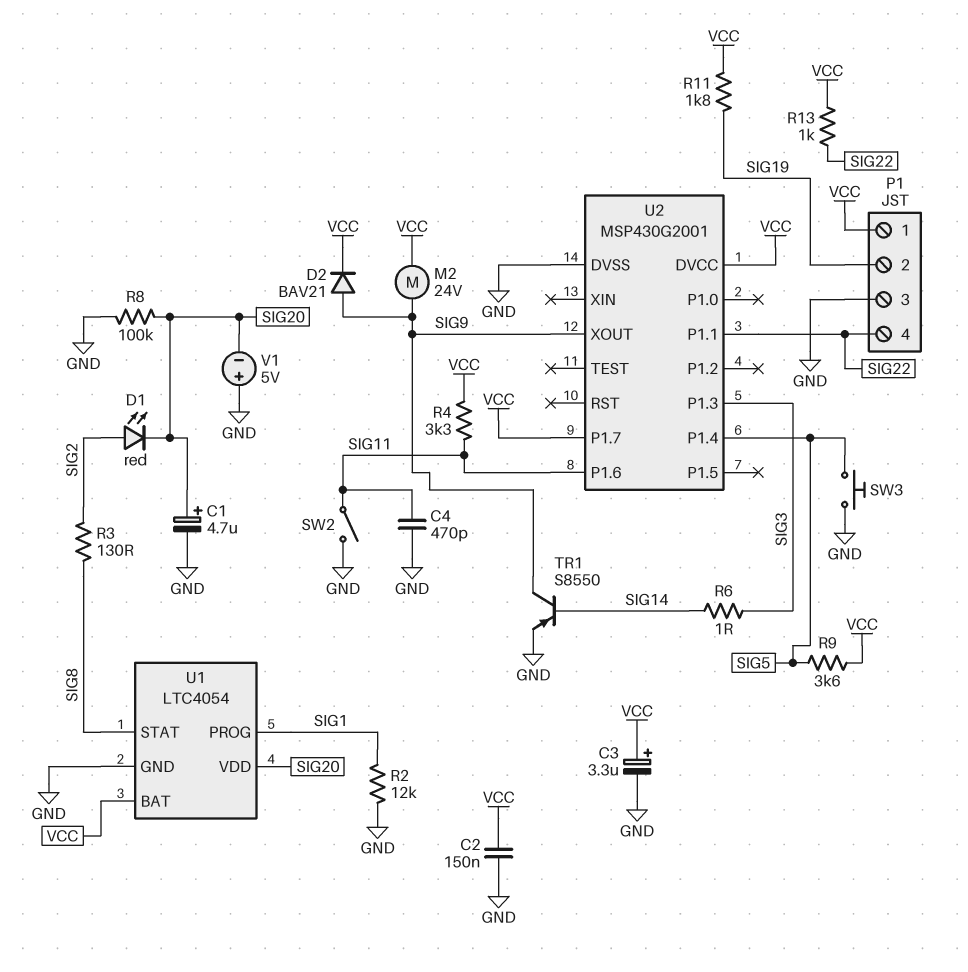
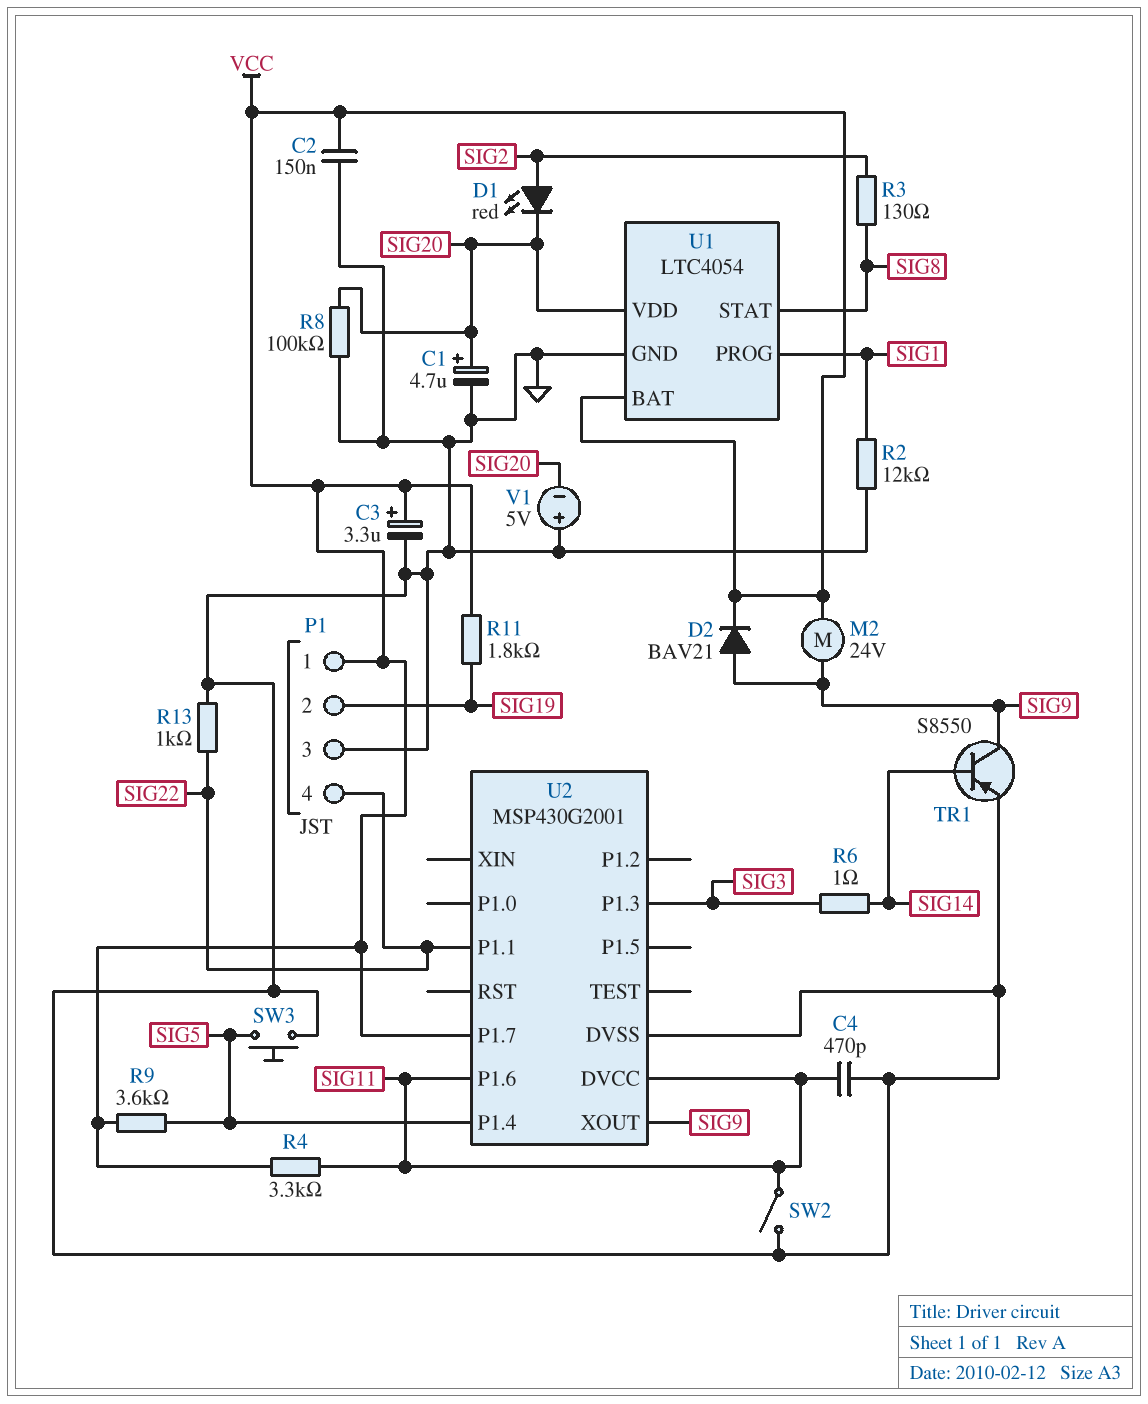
R13: 1k (SIG22, VCC) -> 1k (GND, SIG22)
U2 pin DVCC: VCC -> SIG11

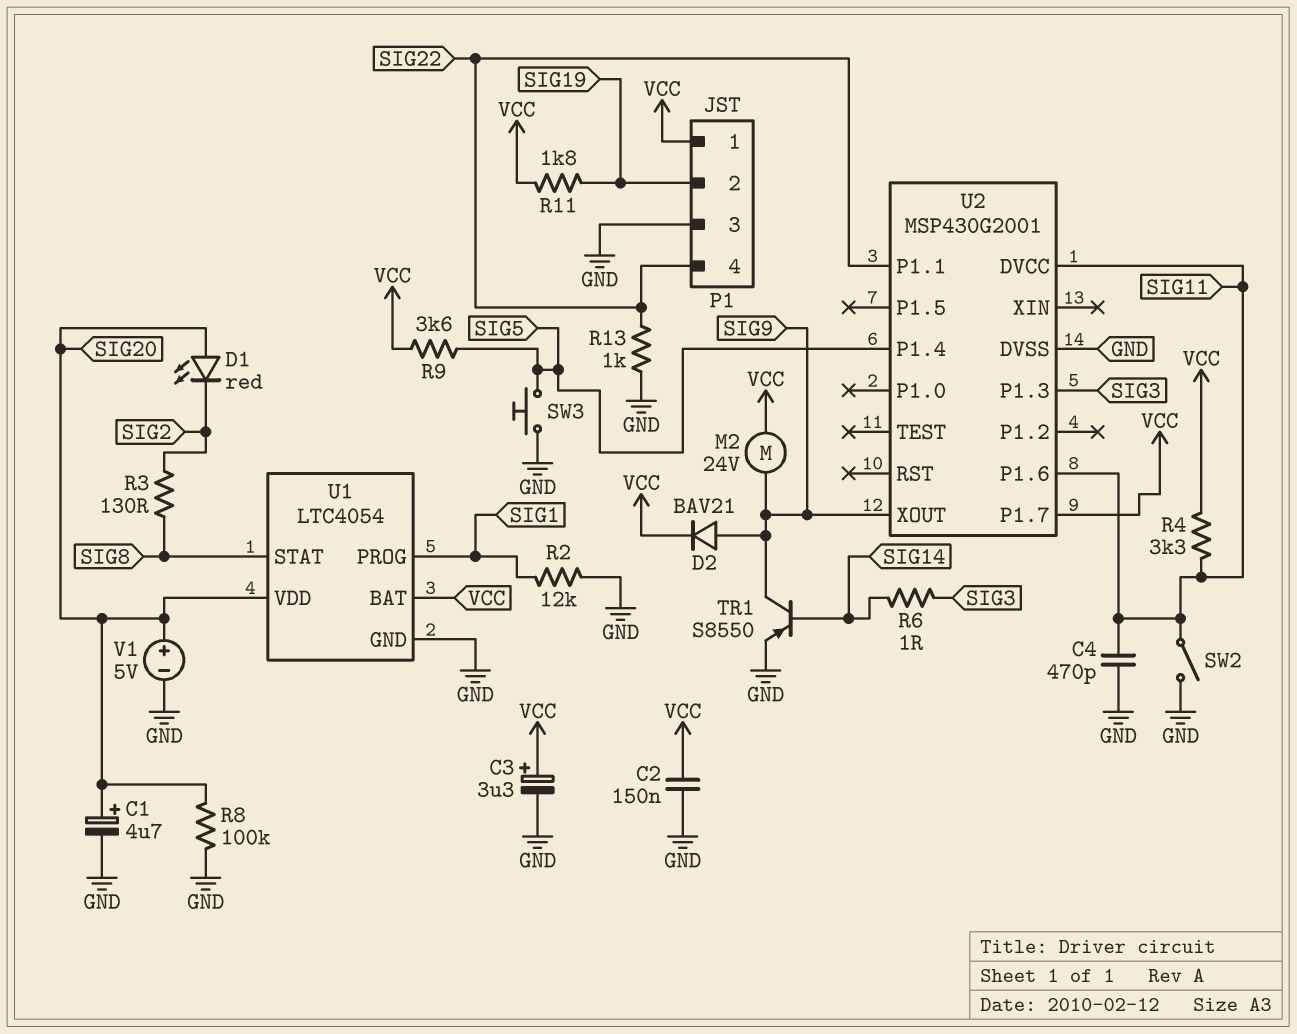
D1: LED red (A SIG2, K SIG20) -> LED red (A SIG20, K SIG2)
V1: 5V (plus GND, minus SIG20) -> 5V (plus SIG20, minus GND)

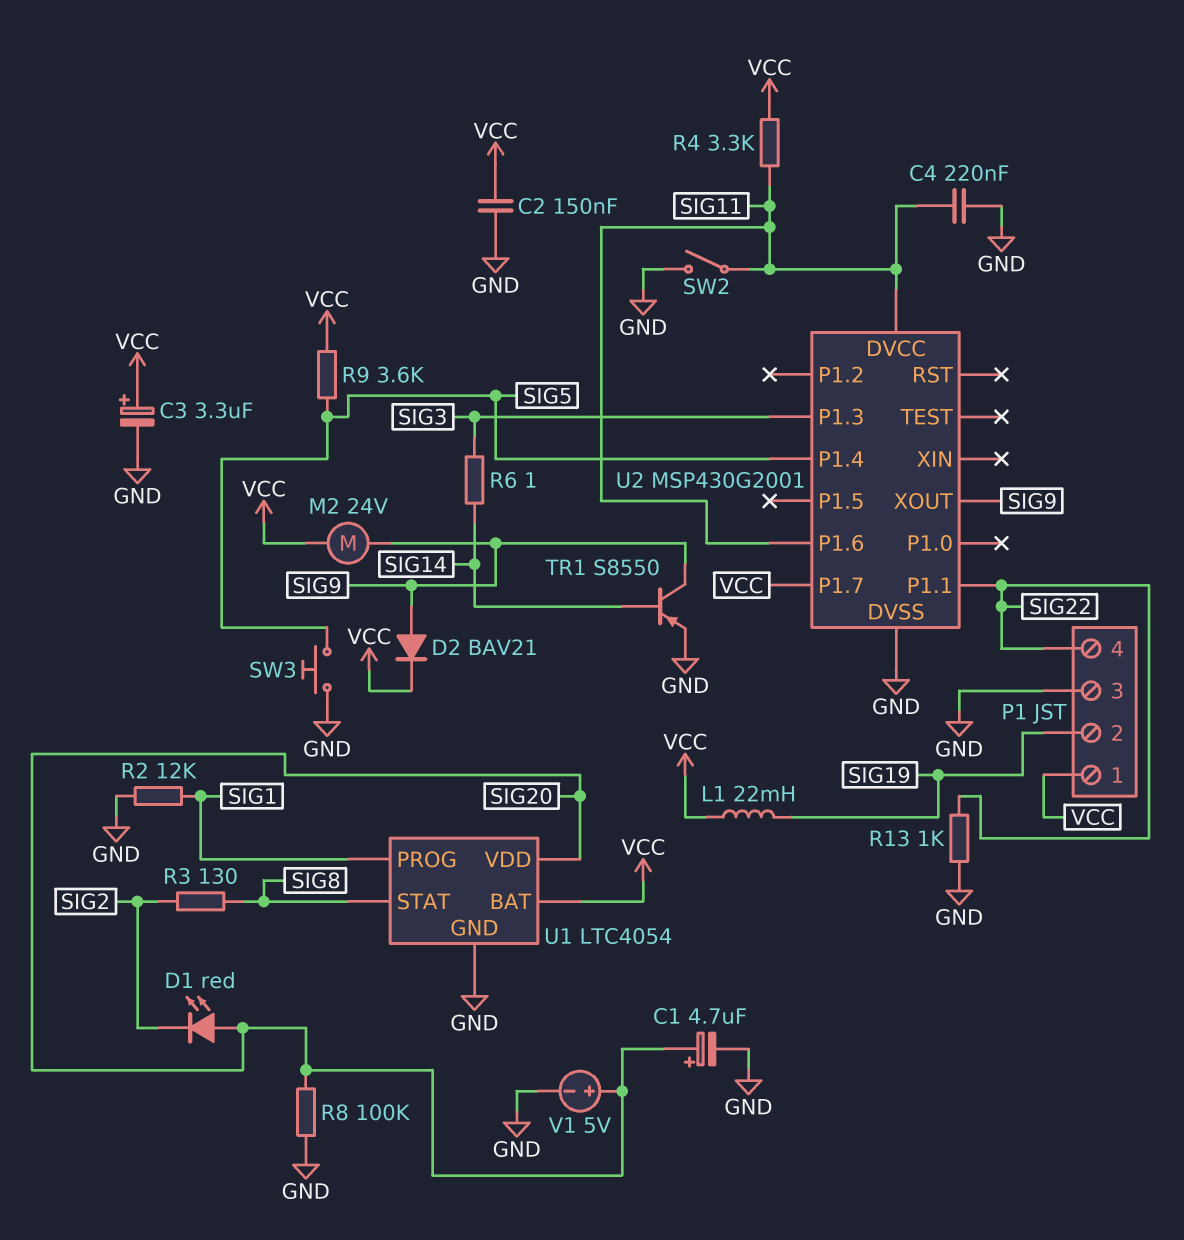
C4: 470pF (GND, SIG11) -> 220nF (GND, SIG11)
L1: none -> 22mH (SIG19, VCC)
R11: 1.8k (SIG19, VCC) -> none

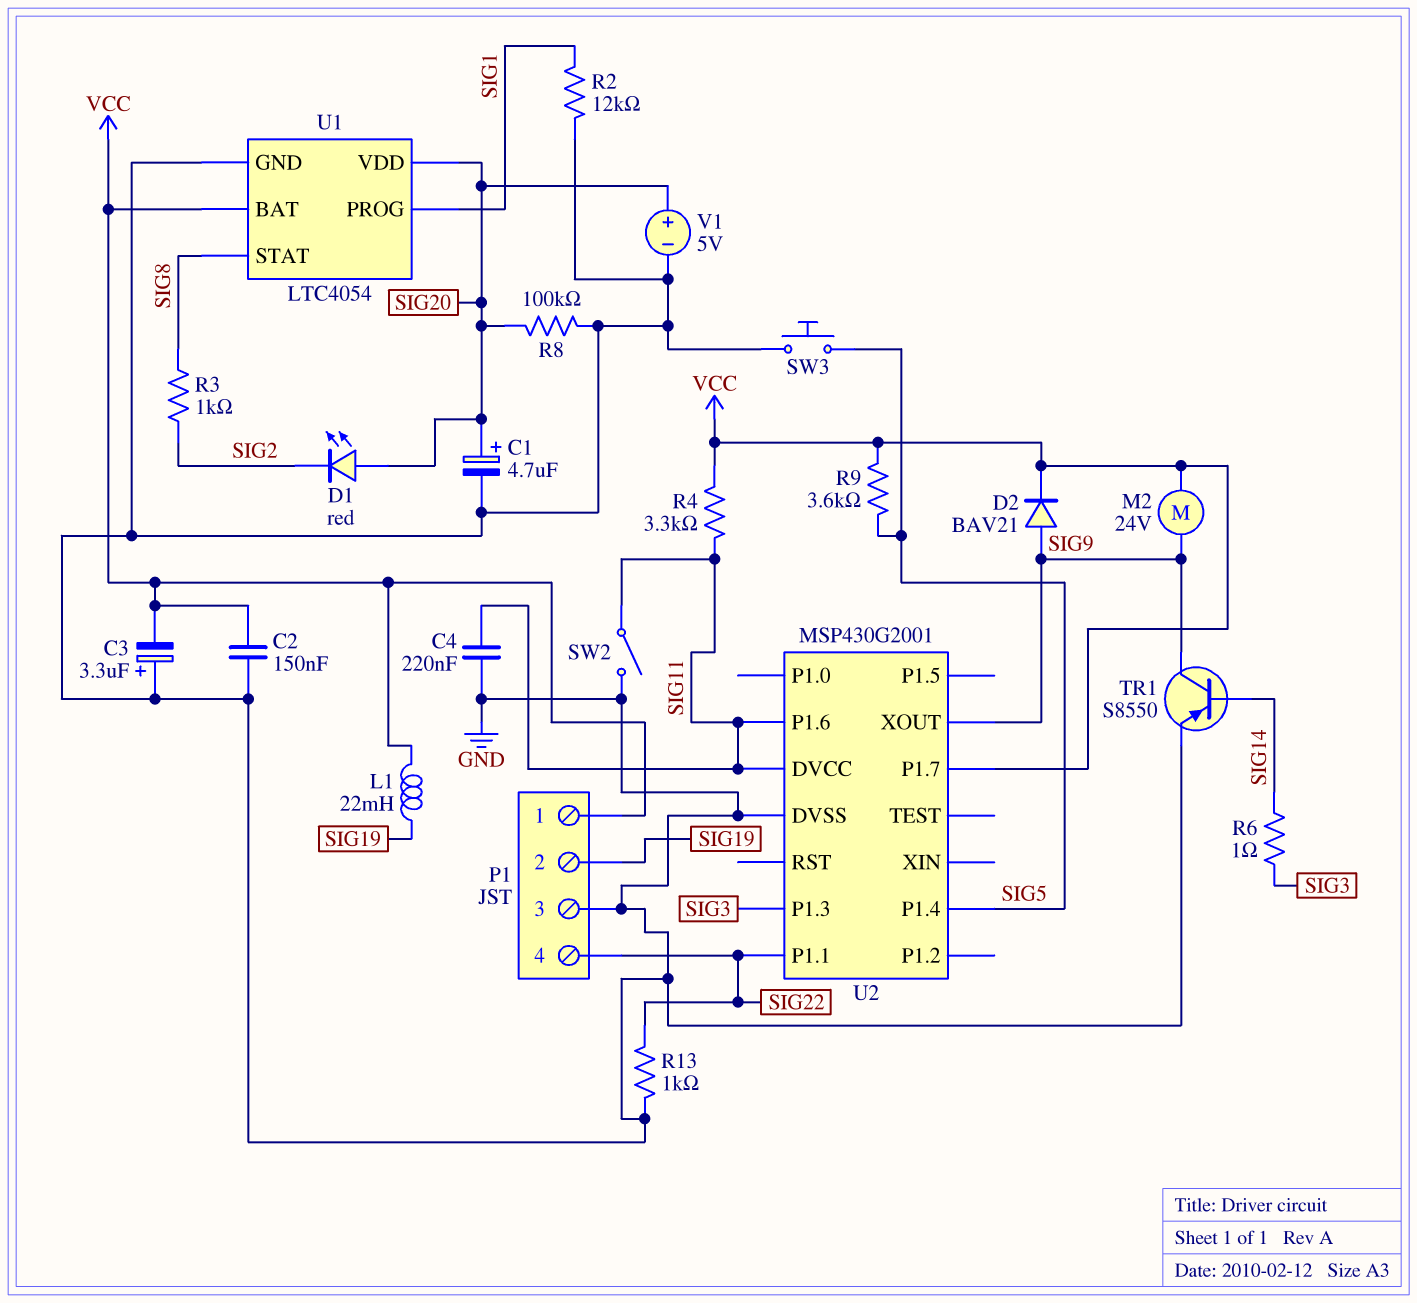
C3: 3.3uF (plus VCC, minus GND) -> 3.3uF (plus GND, minus VCC)
R3: 130 (SIG2, SIG8) -> 1k (SIG2, SIG8)

